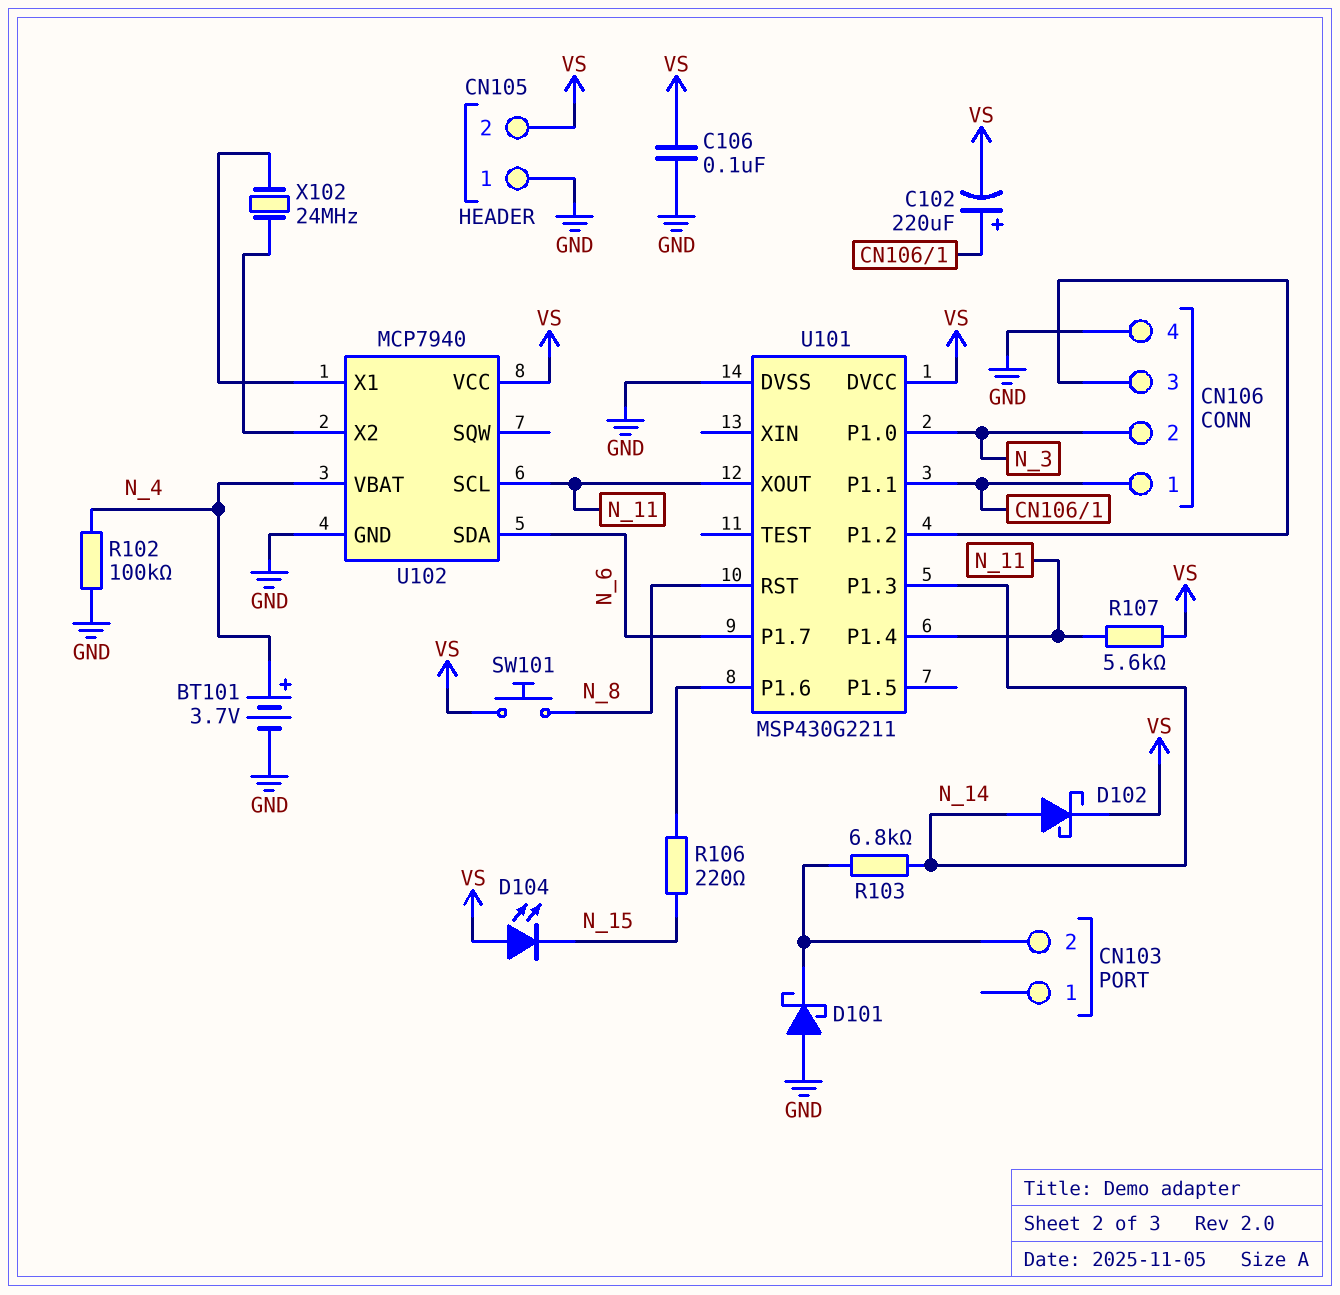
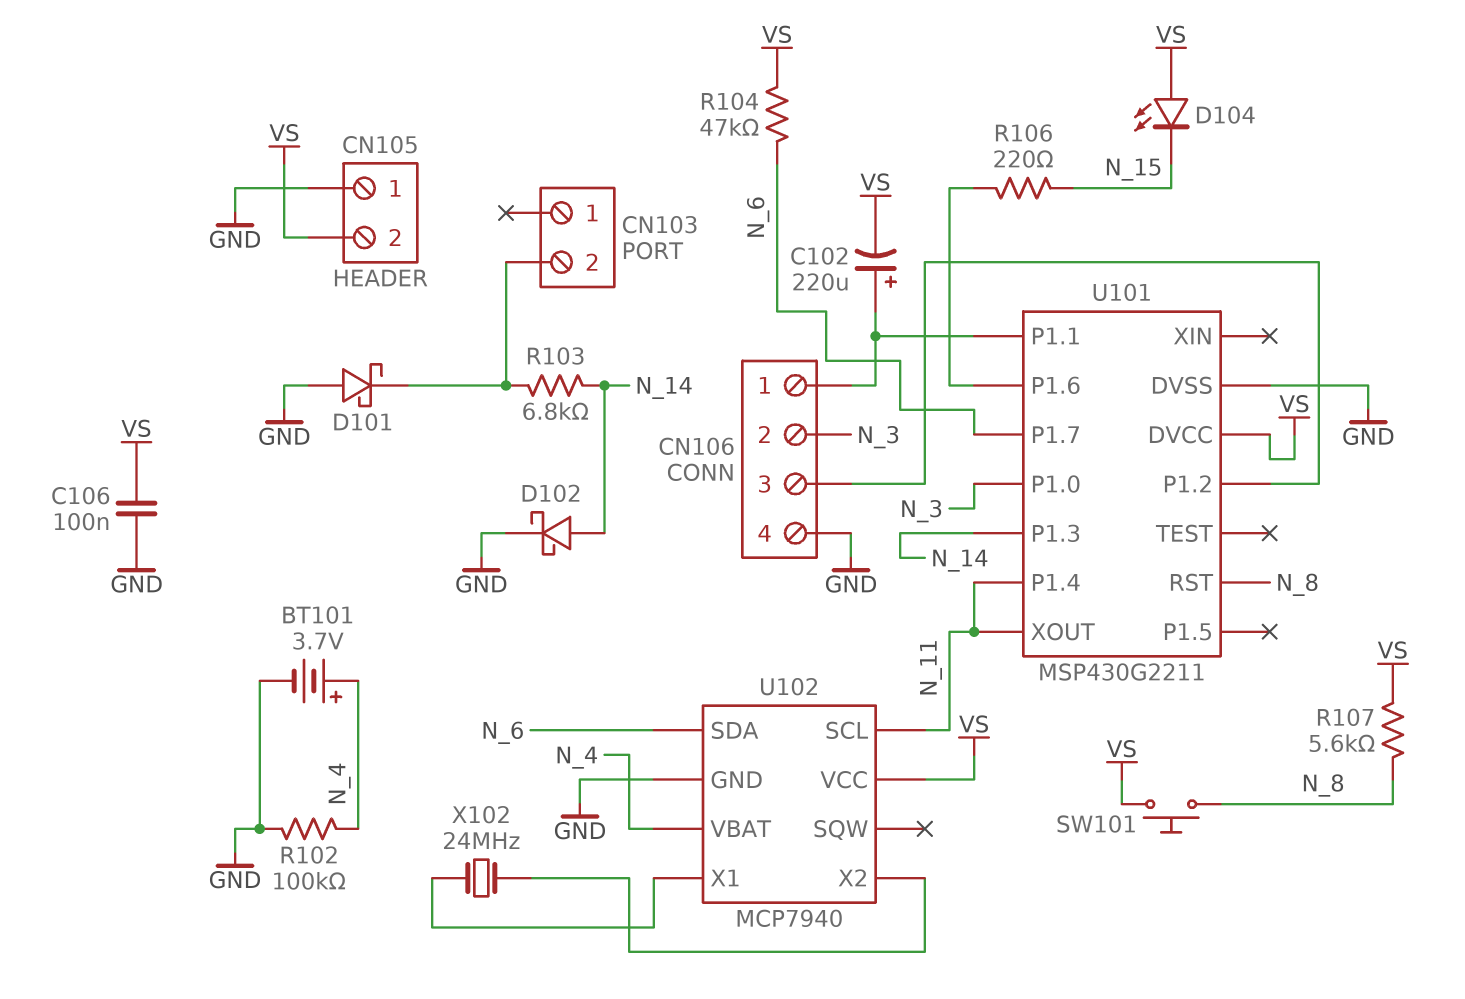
D102: schottky (A N_14, K VS) -> schottky (A N_14, K GND)
R104: none -> 47k (N_6, VS)
R107: 5.6k (N_11, VS) -> 5.6k (N_8, VS)

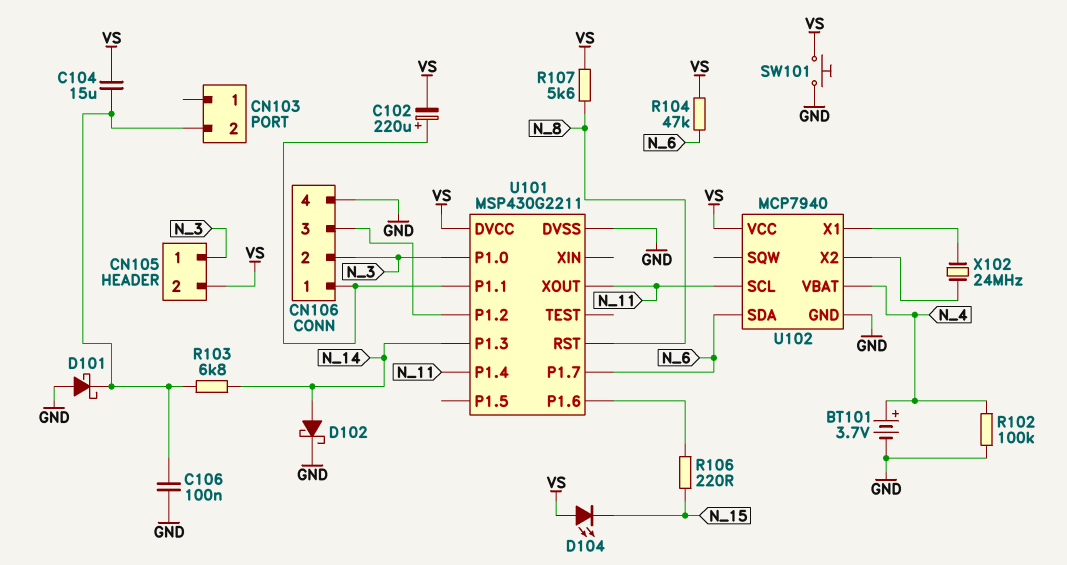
C104: none -> 15uF (CN103/2, VS)
C106: 100nF (GND, VS) -> 100nF (CN103/2, GND)
CN105 pin 1: GND -> N_3
SW101: button (N_8, VS) -> button (GND, VS)

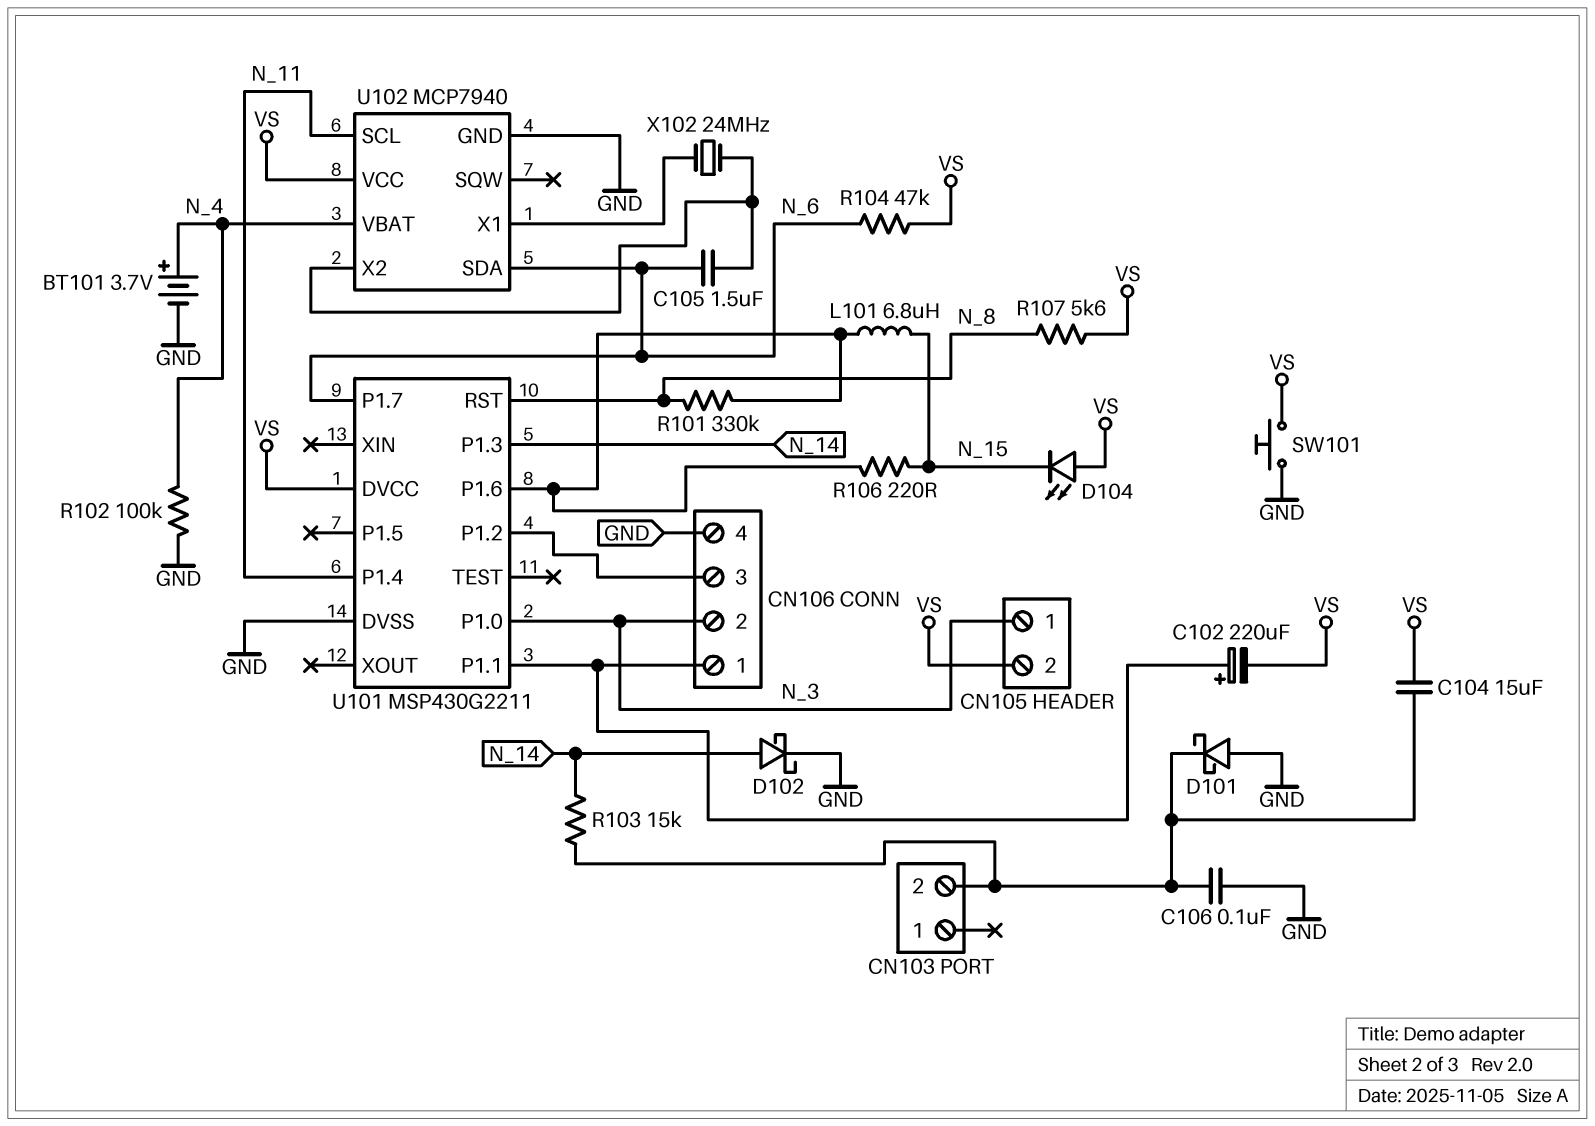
C105: none -> 1.5uF (N_6, U102/X2)
L101: none -> 6.8uH (N_15, U101/P1.6)
R101: none -> 330k (N_8, U101/P1.6)
R103: 6.8k (CN103/2, N_14) -> 15k (CN103/2, N_14)
U101 pin XOUT: N_11 -> none

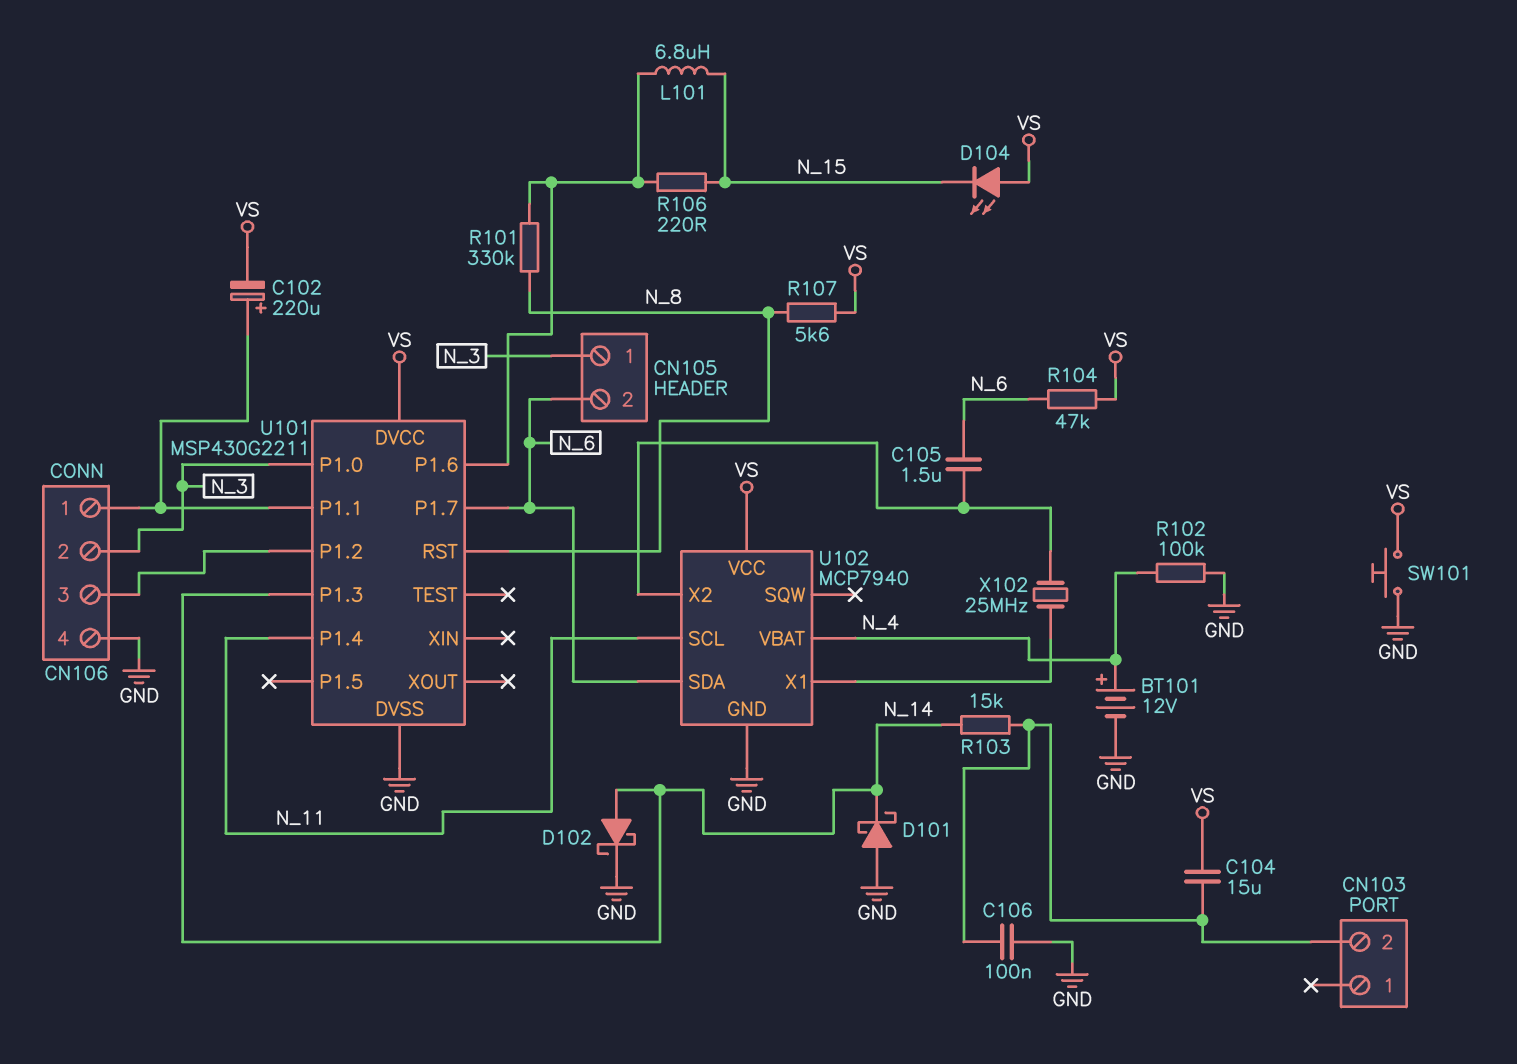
BT101: 3.7V (plus N_4, minus GND) -> 12V (plus N_4, minus GND)
CN105 pin 2: VS -> N_6
D101: schottky (A GND, K CN103/2) -> schottky (A GND, K N_14)
X102: 24MHz (U102/X1, U102/X2) -> 25MHz (U102/X1, U102/X2)

